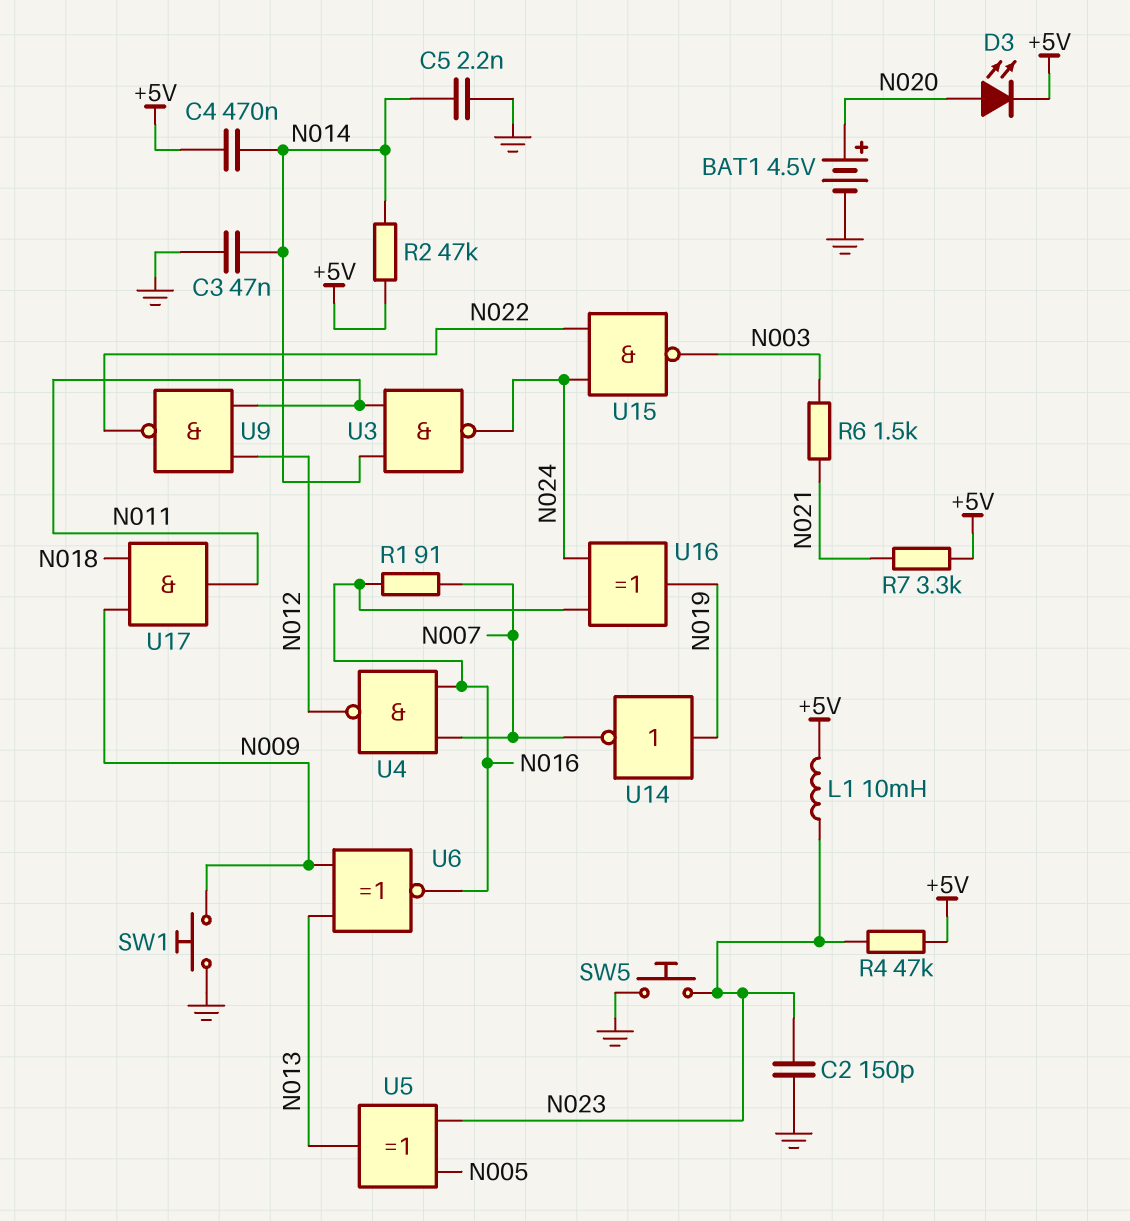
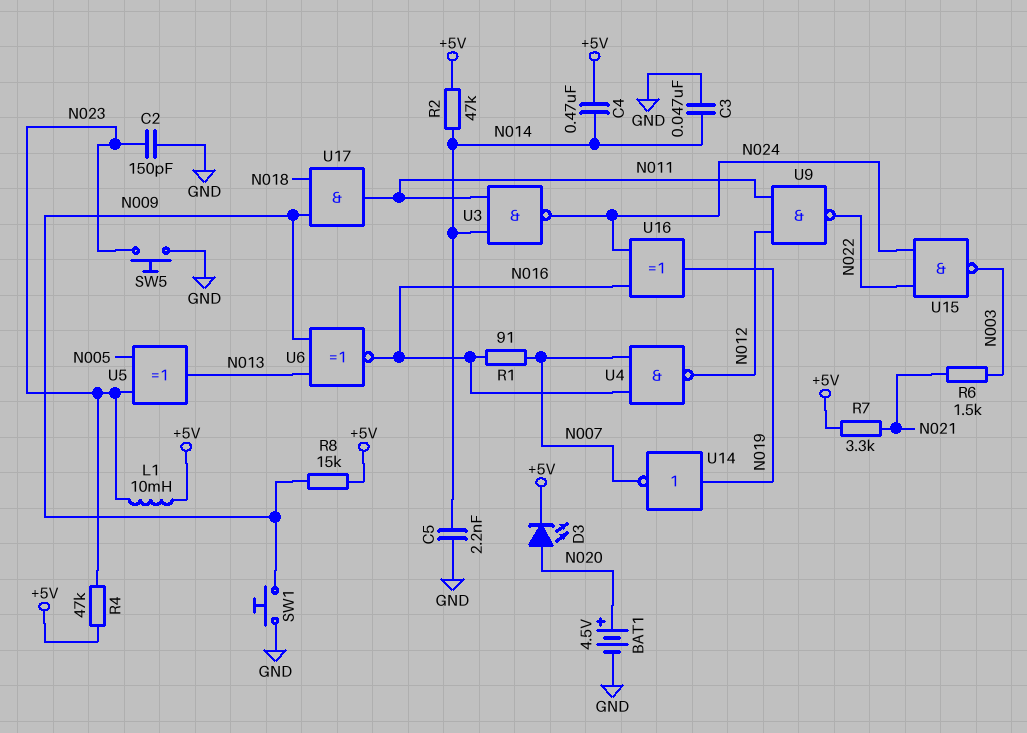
R8: none -> 15k (+5V, N009)

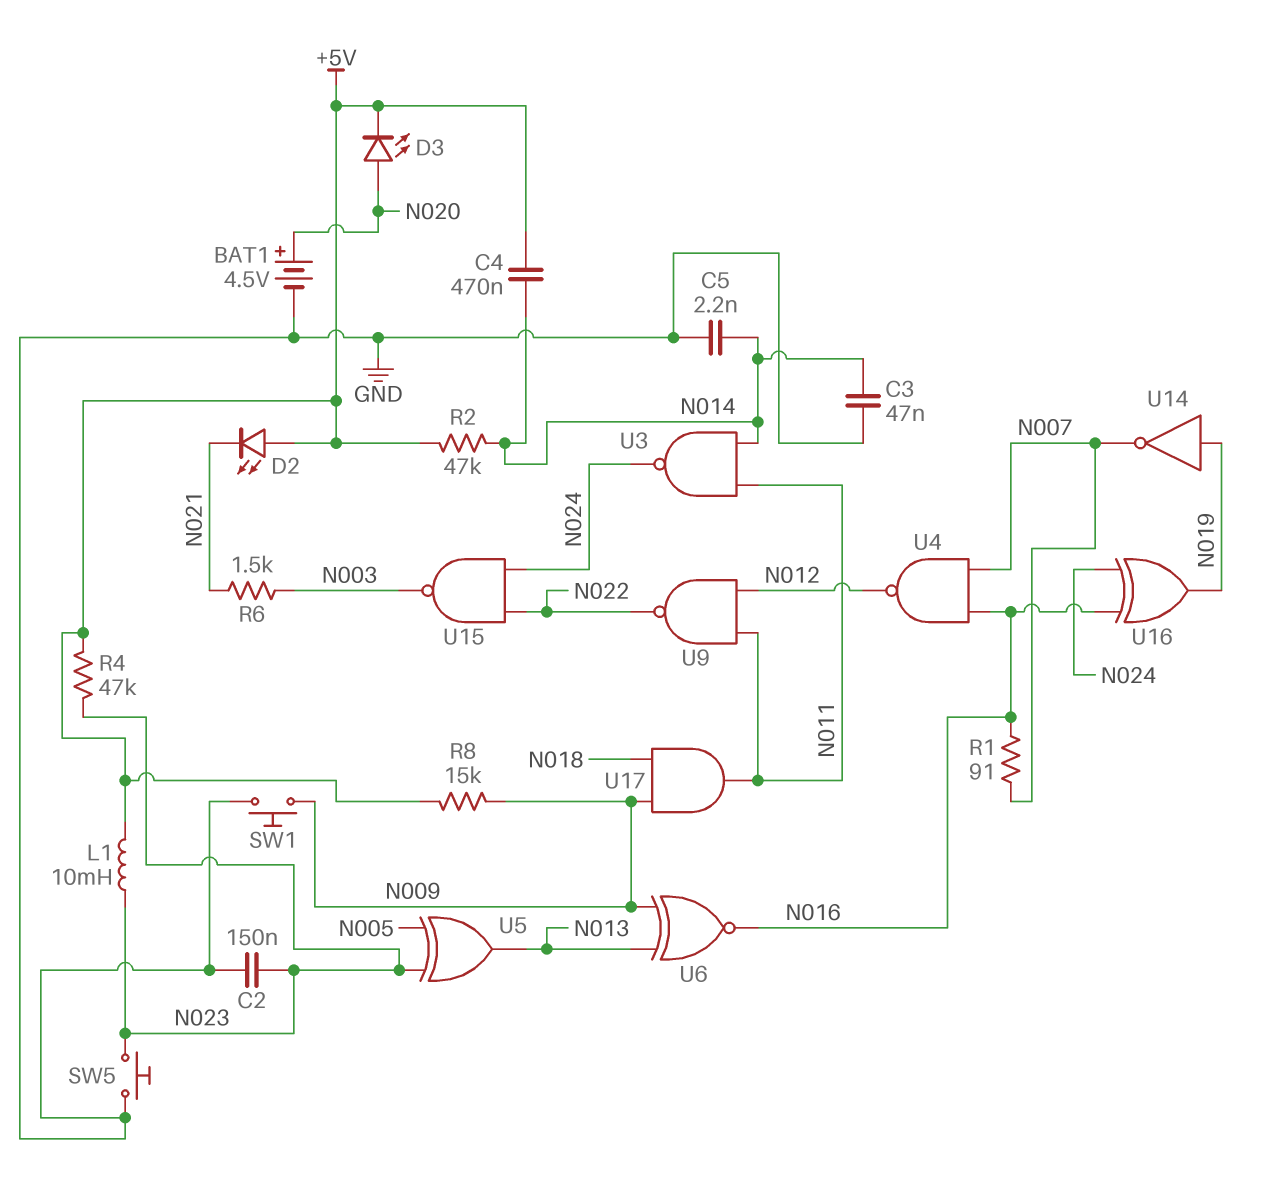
C2: 150pF (GND, N023) -> 150nF (GND, N023)
D2: none -> LED (A +5V, K N021)
R7: 3.3k (+5V, N021) -> none

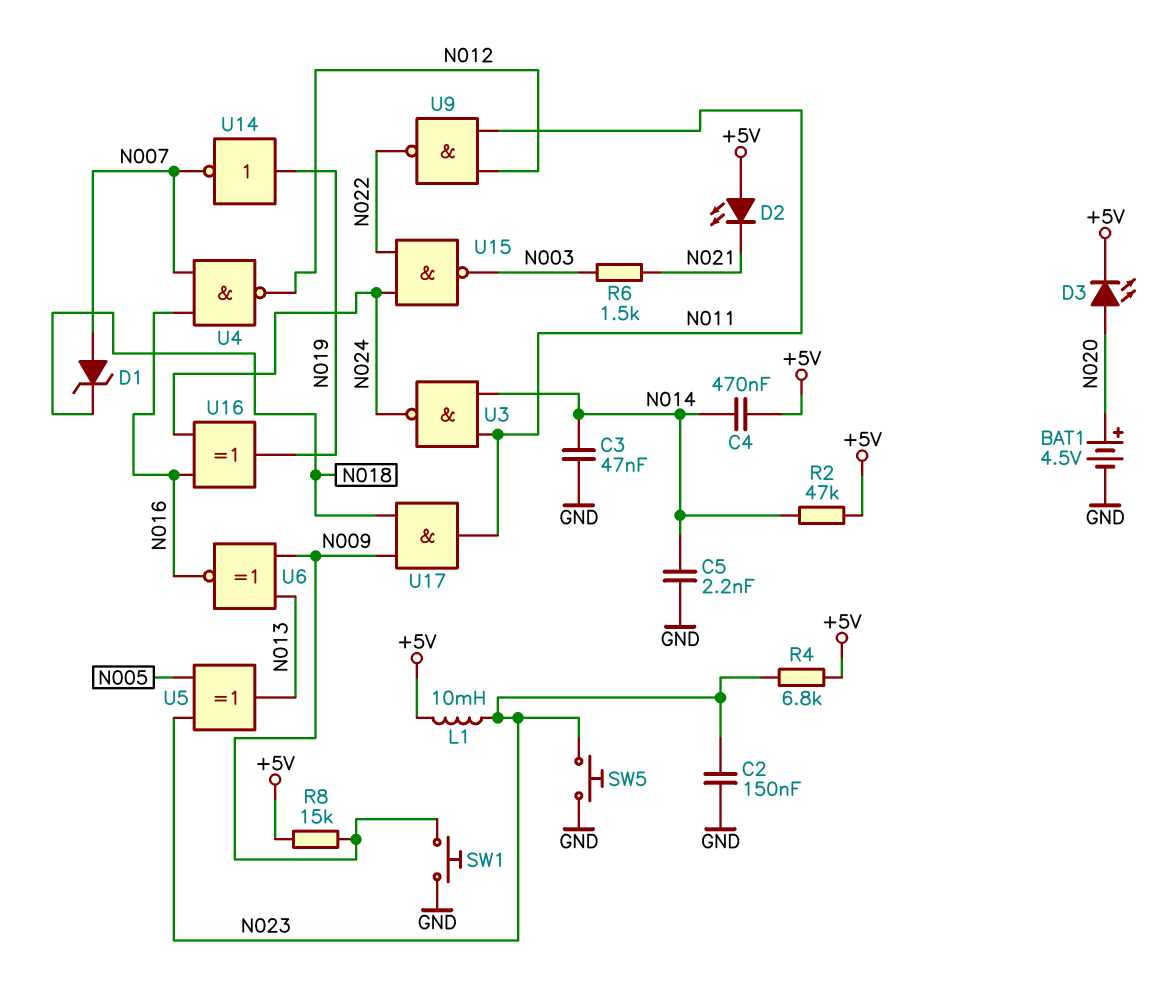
D1: none -> zener (A N007, K N018)
R1: 91 (N007, N016) -> none
R4: 47k (+5V, N023) -> 6.8k (+5V, N023)

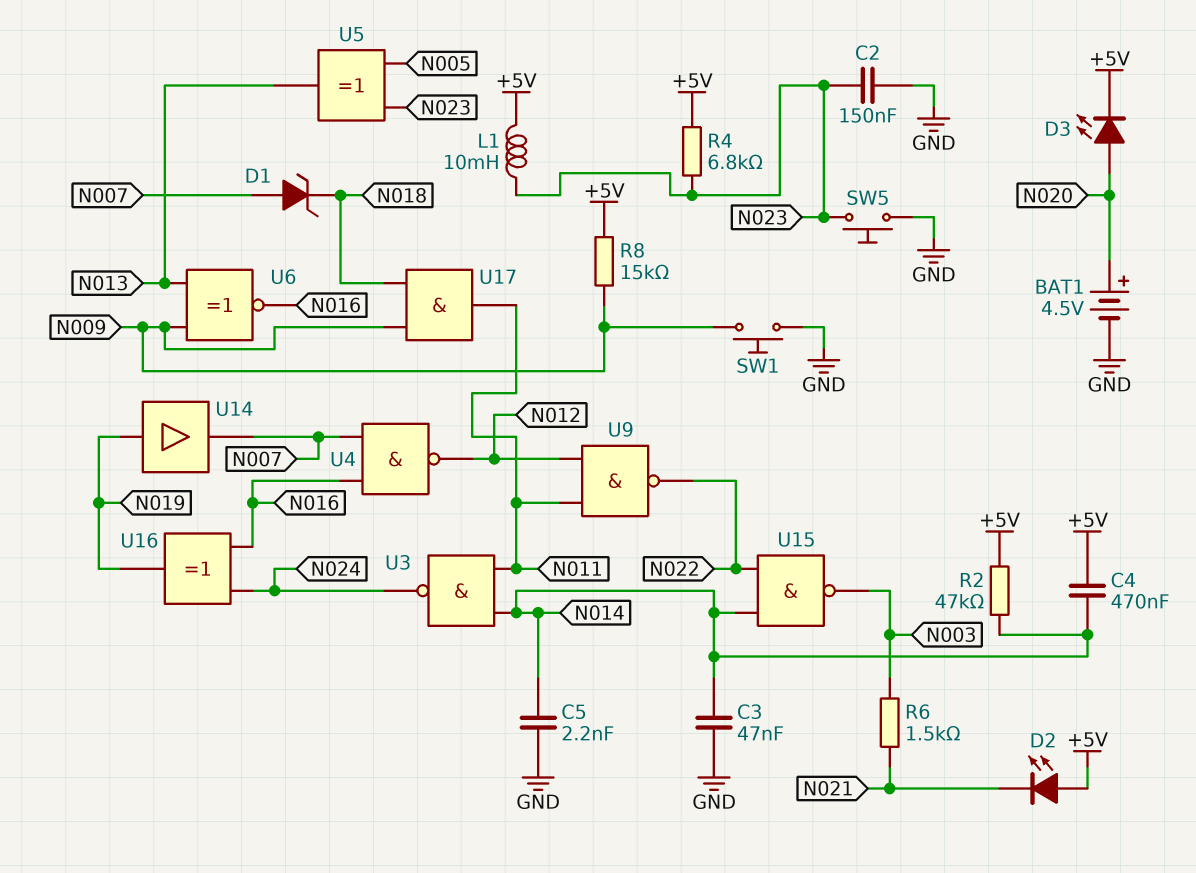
U14: NOT (in N019, out N007) -> buffer (in N019, out N007)
U15: NAND (in N022, in N024, out N003) -> NAND (in N014, in N022, out N003)

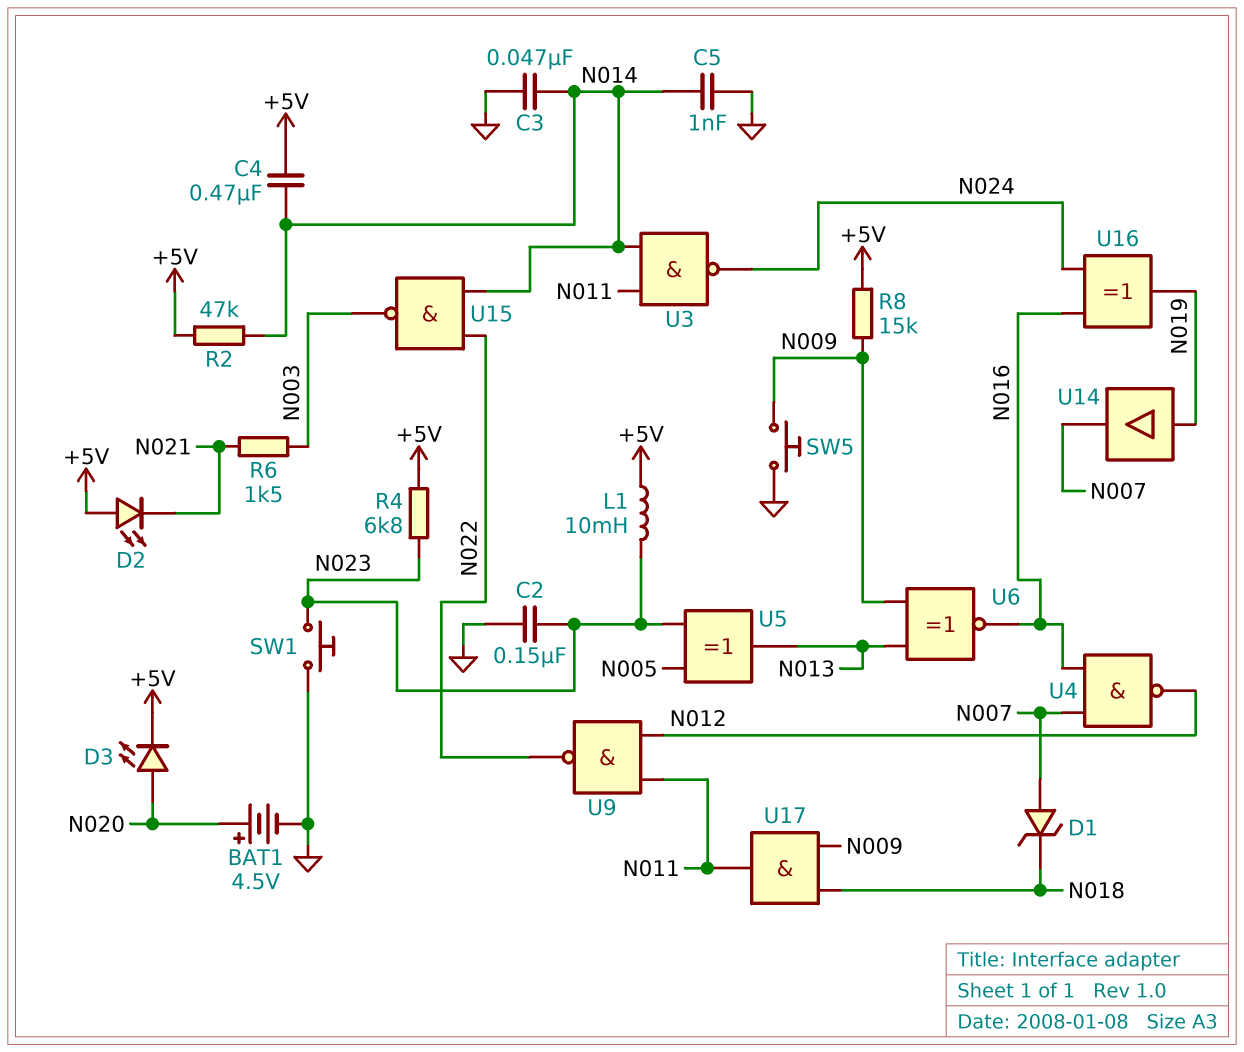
C5: 2.2nF (GND, N014) -> 1nF (GND, N014)
SW1: button (GND, N009) -> button (GND, N023)
SW5: button (GND, N023) -> button (GND, N009)

